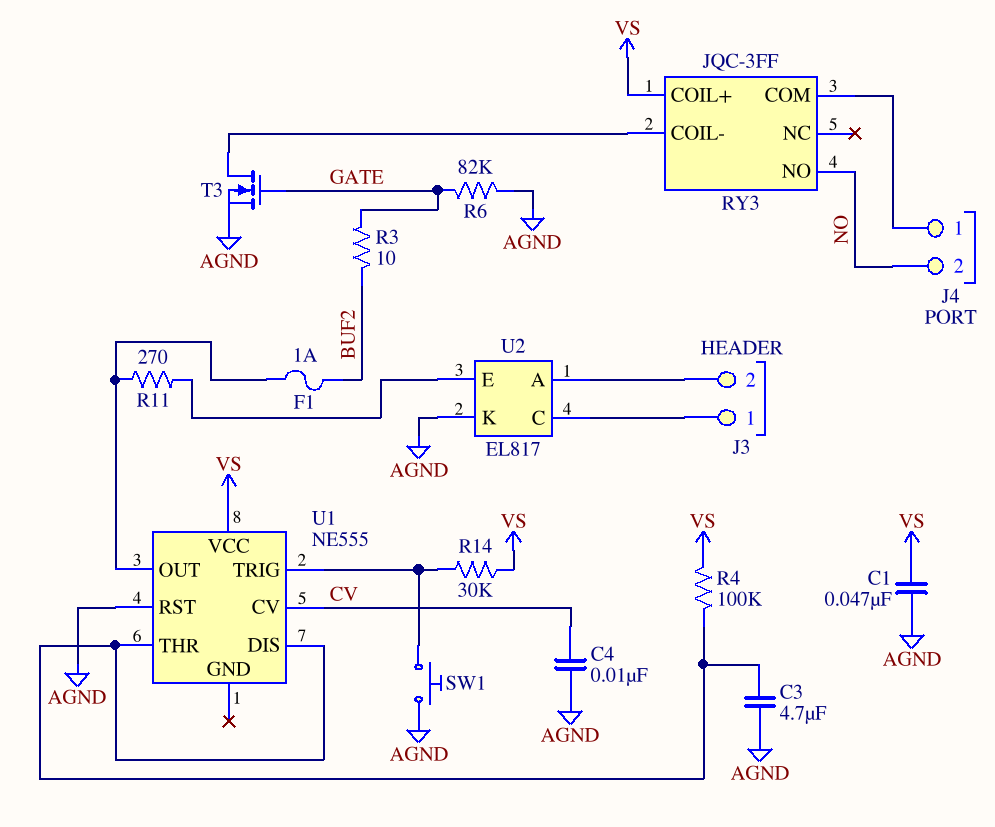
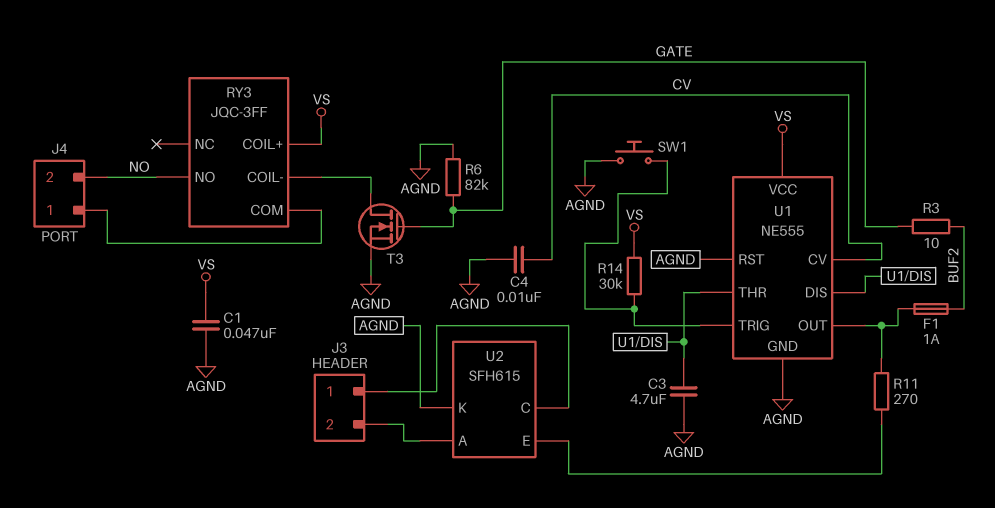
R4: 100k (U1/DIS, VS) -> none
U1 pin GND: none -> AGND
U2: EL817 -> SFH615

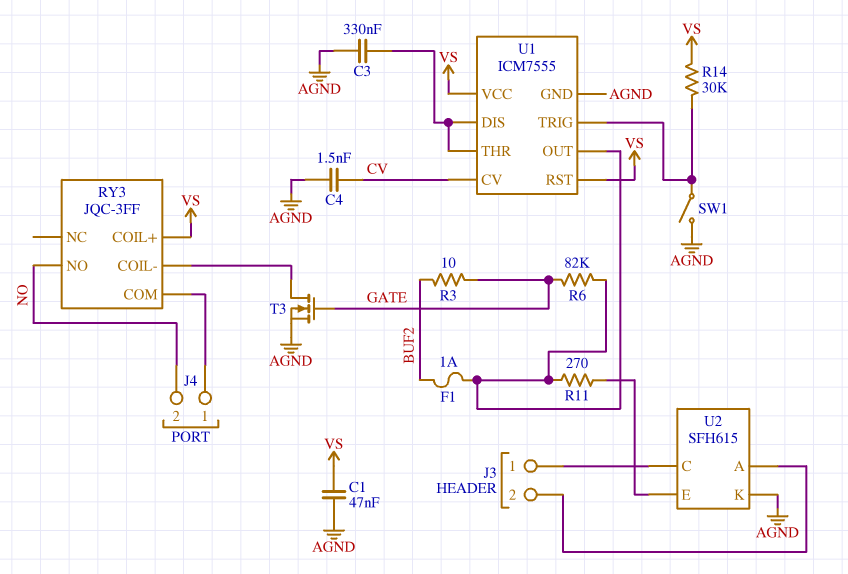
C3: 4.7uF (AGND, U1/DIS) -> 330nF (AGND, U1/DIS)
C4: 10nF (AGND, CV) -> 1.5nF (AGND, CV)
R6: 82k (AGND, GATE) -> 82k (GATE, U1/OUT)
SW1: button (AGND, U1/TRIG) -> switch (AGND, U1/TRIG)
U1: NE555 -> ICM7555
U1 pin RST: AGND -> VS

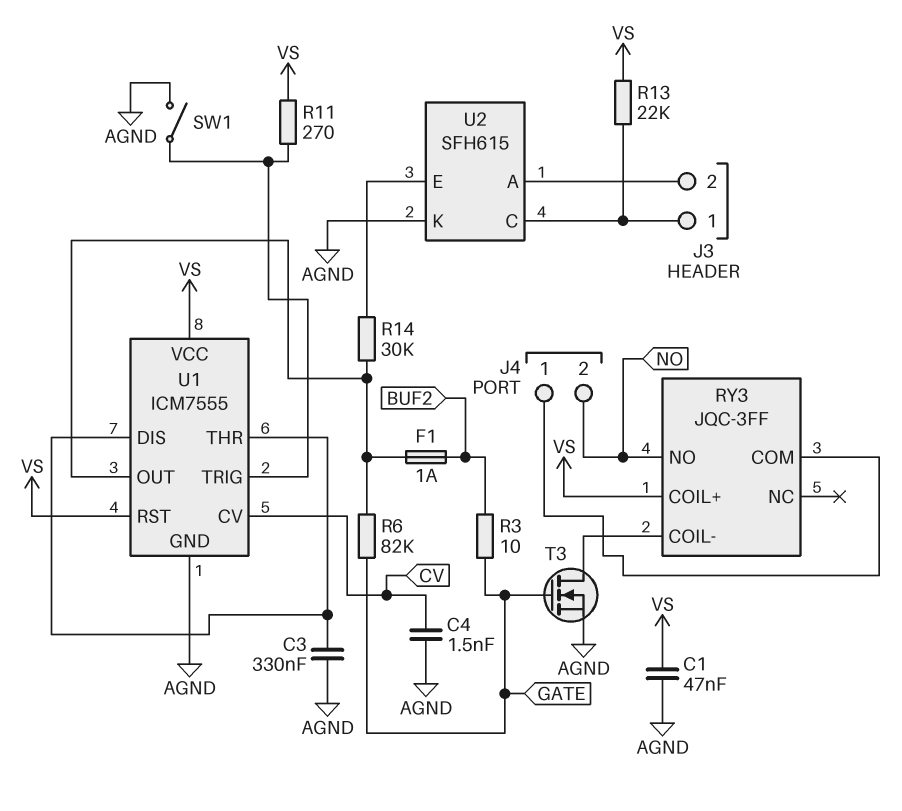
R11: 270 (U1/OUT, U2/E) -> 270 (U1/TRIG, VS)
R13: none -> 22k (J3/1, VS)
R14: 30k (U1/TRIG, VS) -> 30k (U1/OUT, U2/E)

